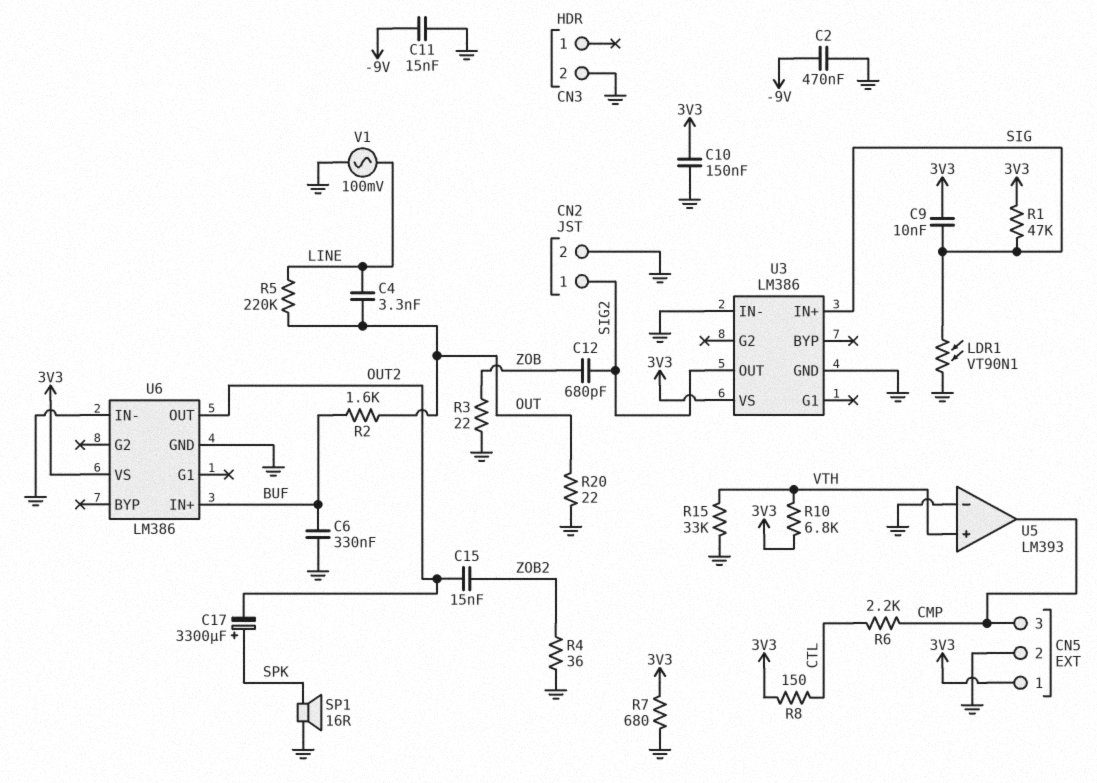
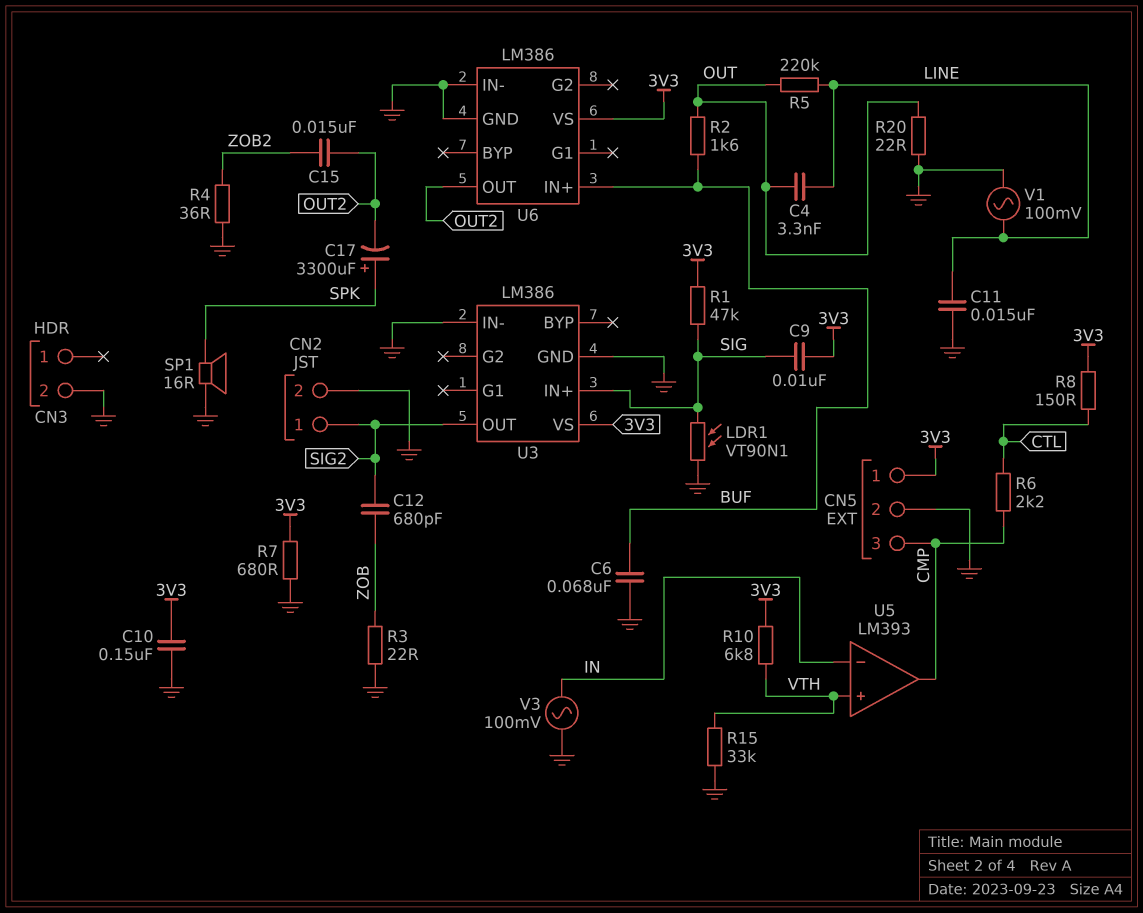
C2: 470nF (-9V, GND) -> none
C6: 330nF (BUF, GND) -> 68nF (BUF, GND)
C11: 15nF (-9V, GND) -> 15nF (GND, LINE)
U5 pin in-: GND -> IN
V3: none -> AC 100mV (GND, IN)

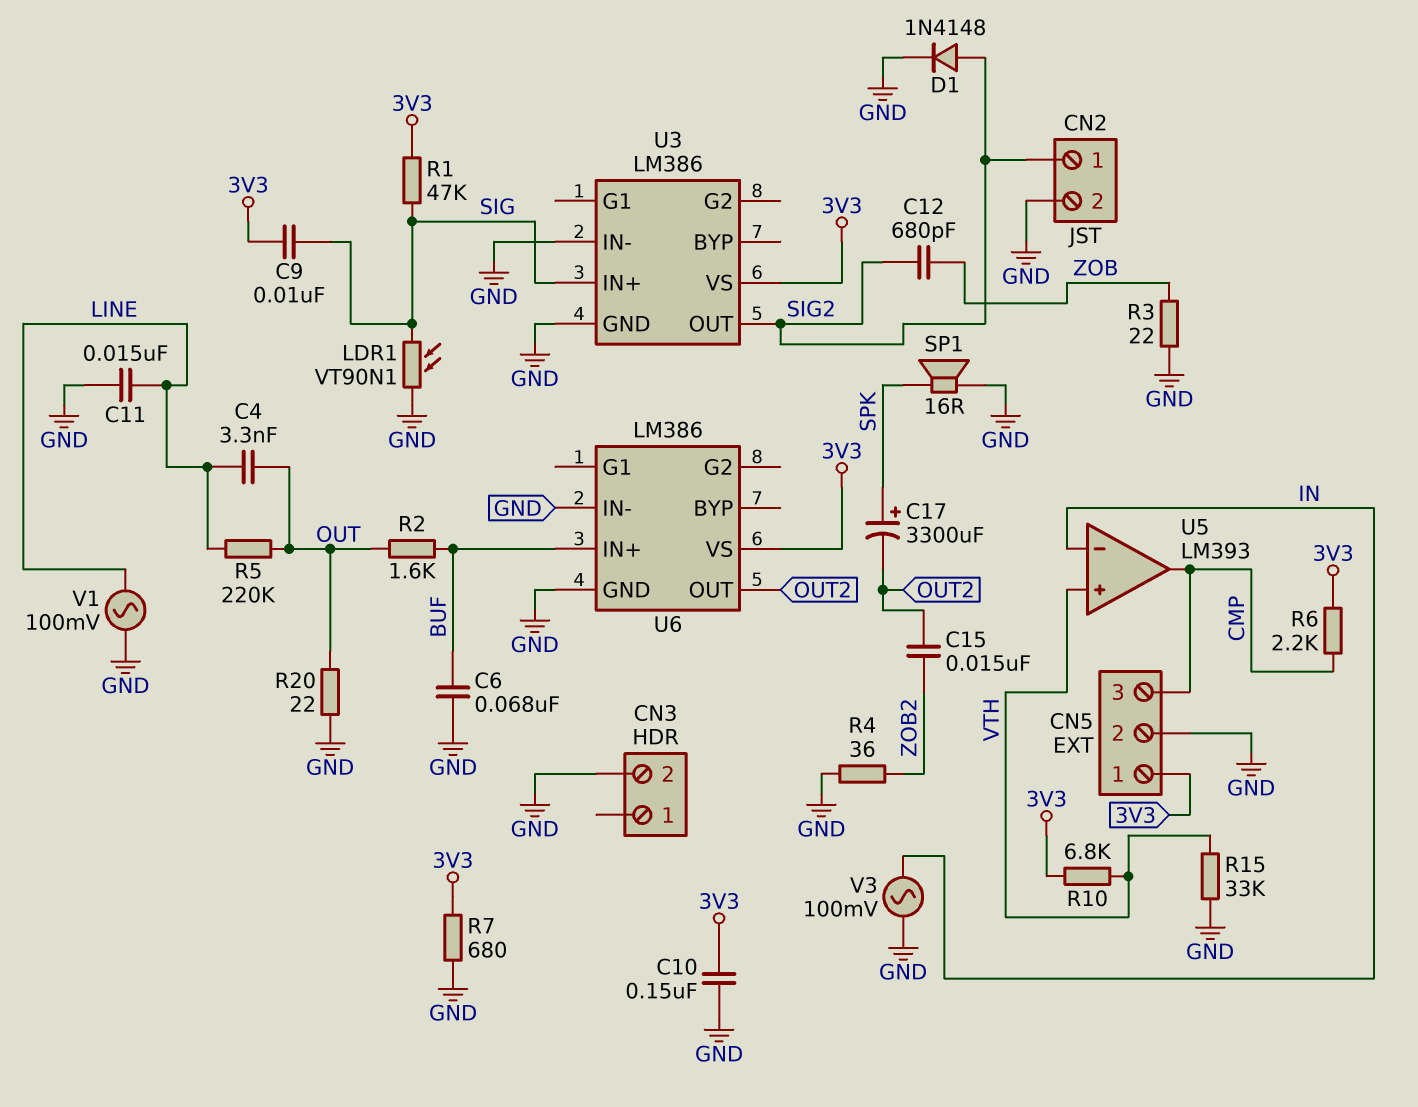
D1: none -> diode 1N4148 (A SIG2, K GND)
R6: 2.2k (CMP, CTL) -> 2.2k (3V3, CMP)
R8: 150 (3V3, CTL) -> none

